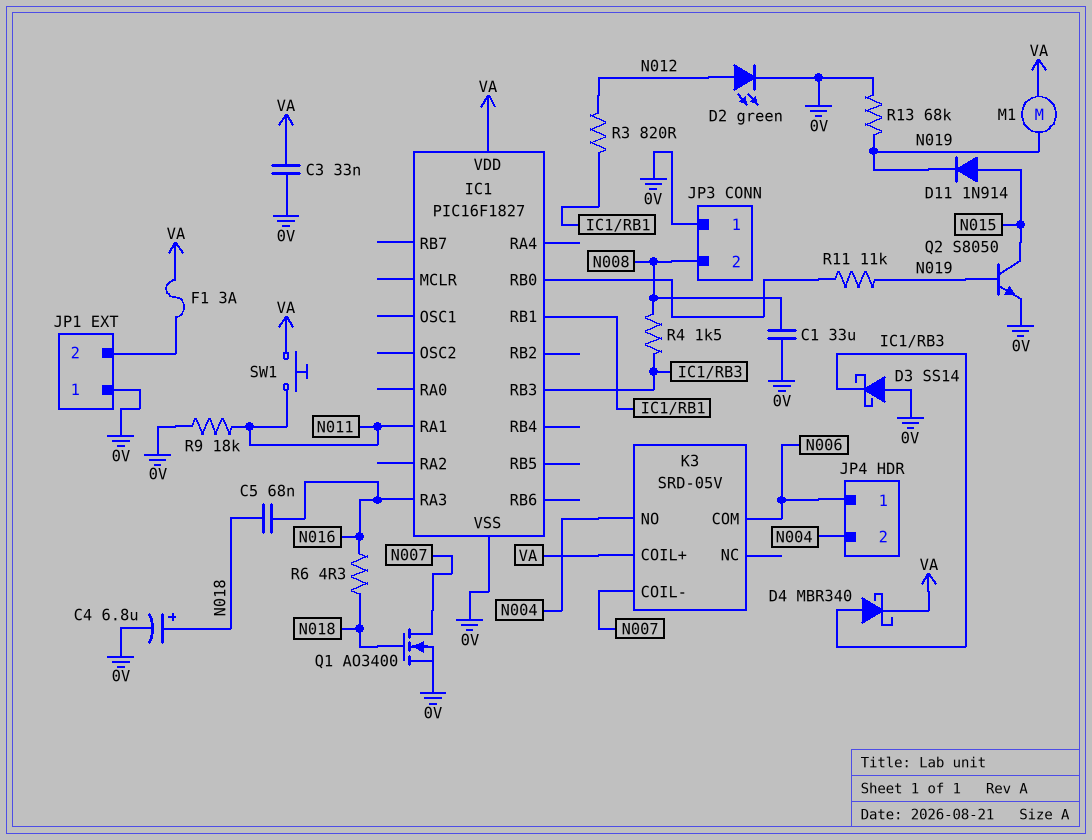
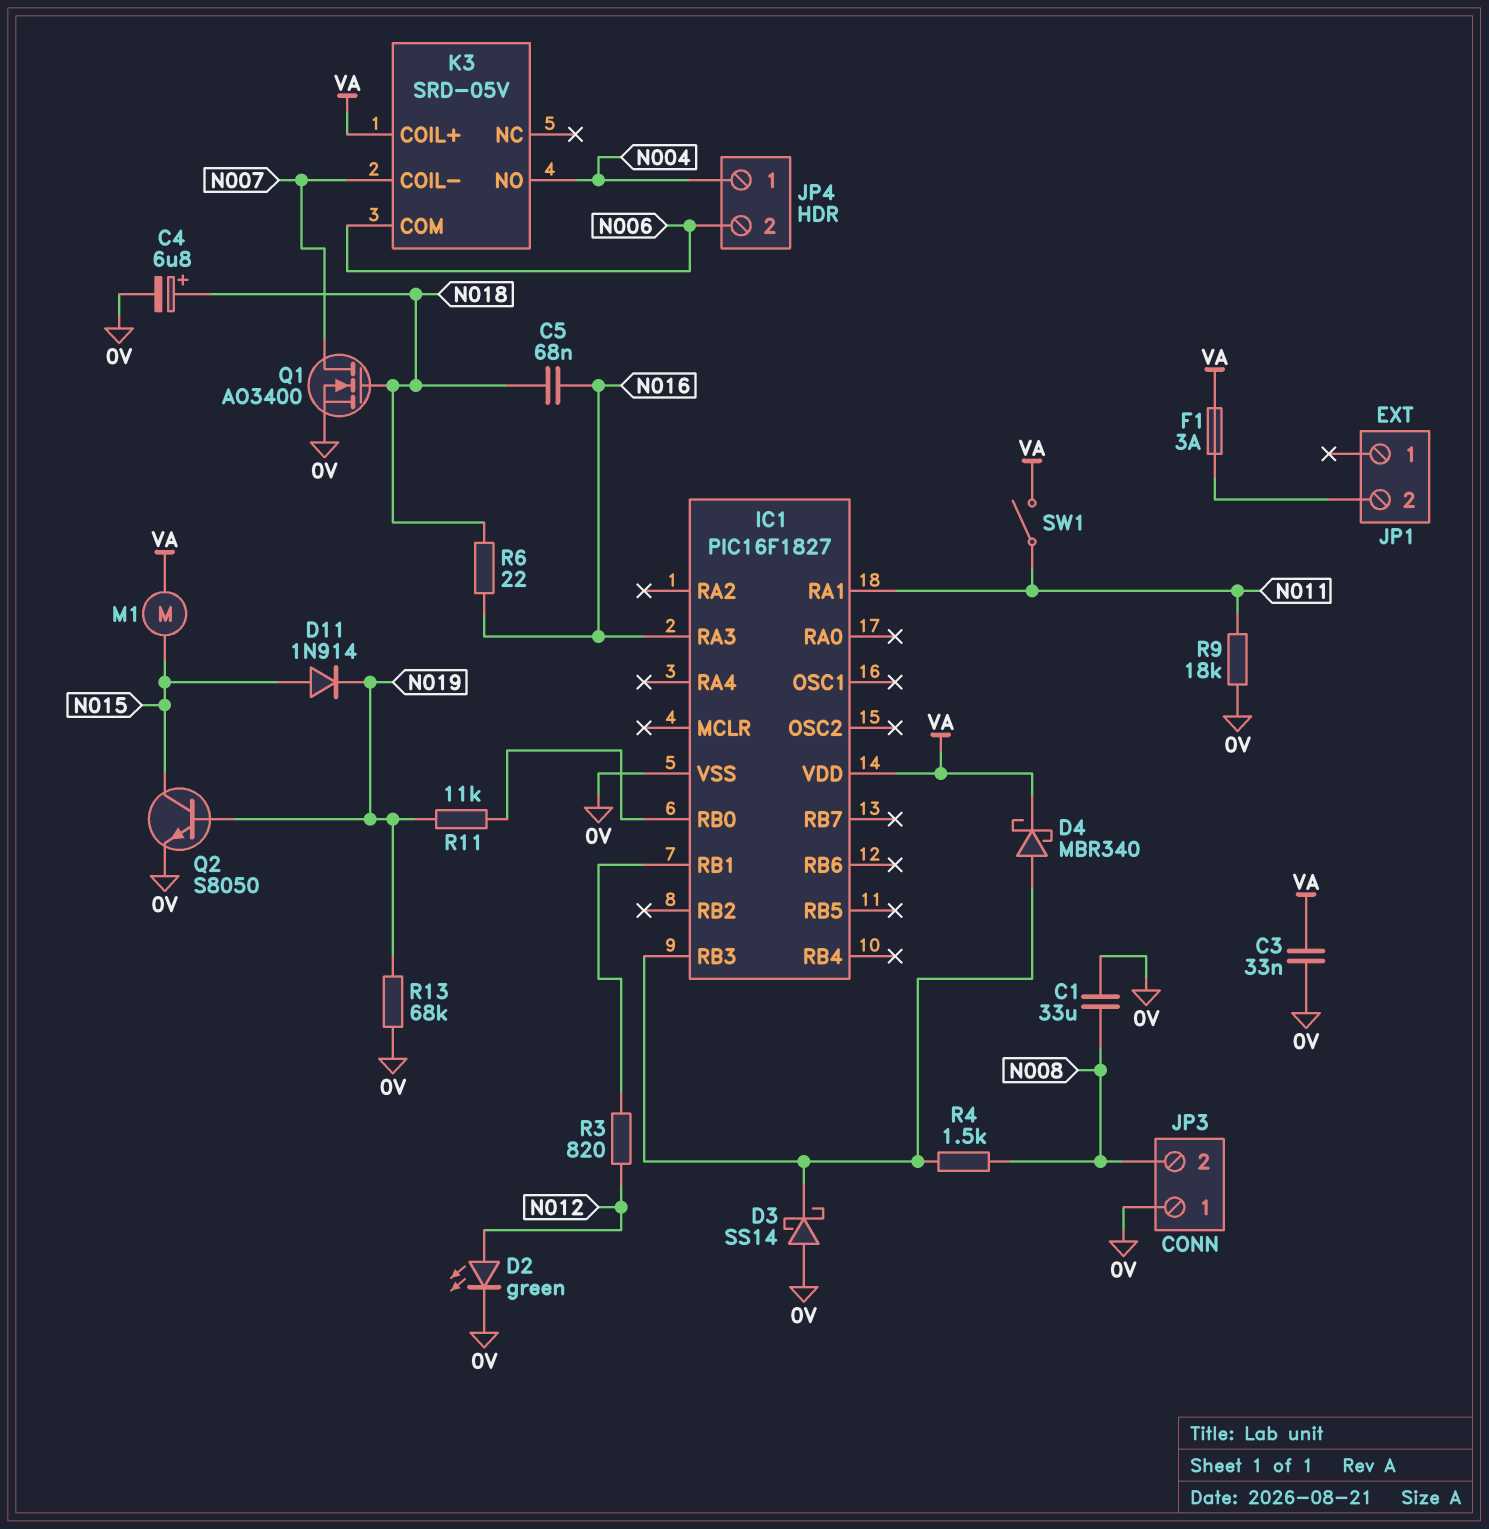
JP1 pin 1: 0V -> none
JP4 pin 1: N006 -> N004
JP4 pin 2: N004 -> N006
M1: motor (N019, VA) -> motor (N015, VA)
R6: 4.3 (N016, N018) -> 22 (N016, N018)
SW1: button (N011, VA) -> switch (N011, VA)

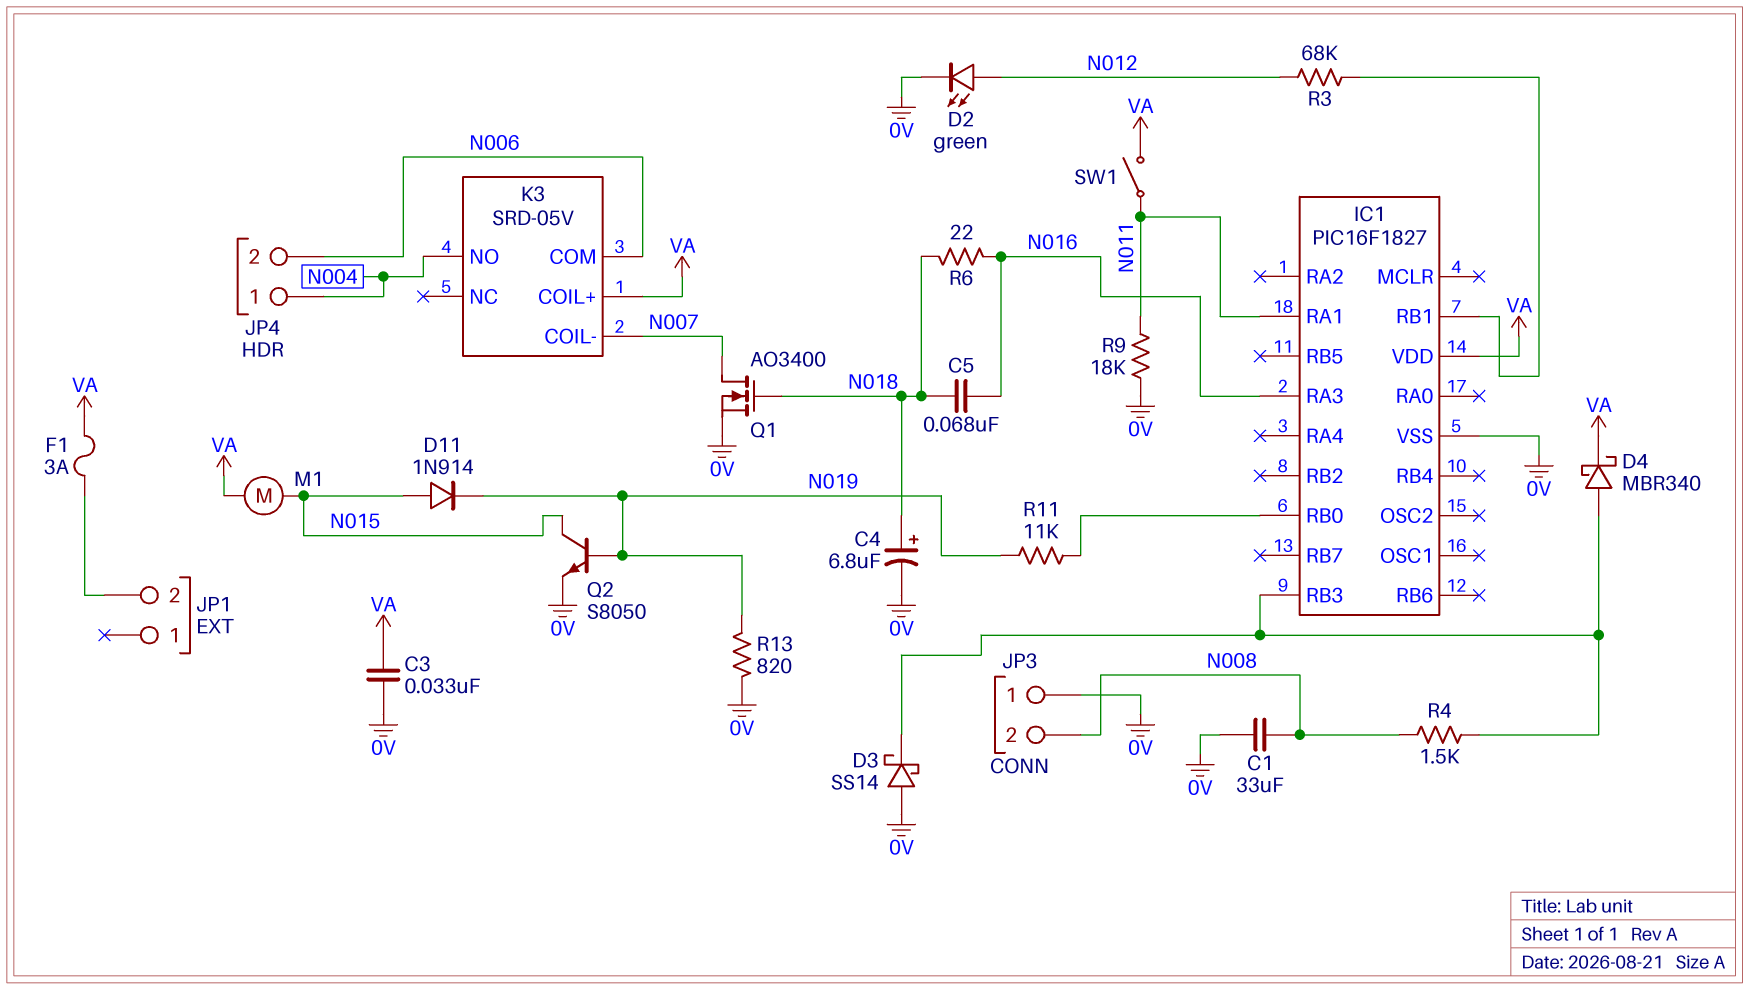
R3: 820 (IC1/RB1, N012) -> 68k (IC1/RB1, N012)
R13: 68k (0V, N019) -> 820 (0V, N019)

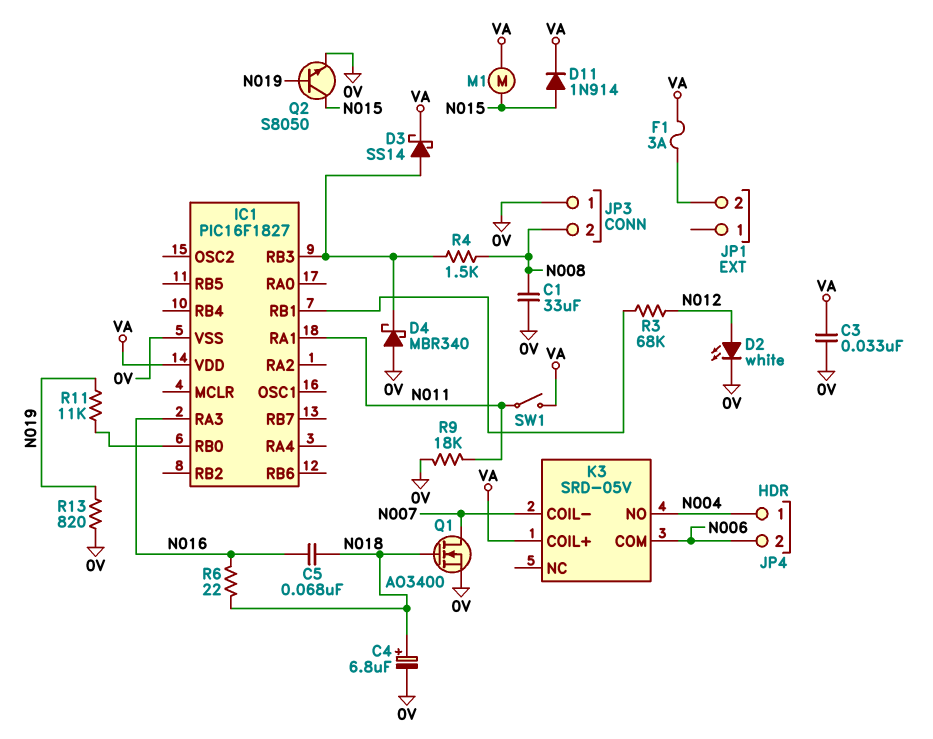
D2: LED green (A N012, K 0V) -> LED white (A N012, K 0V)
D3: schottky SS14 (A 0V, K IC1/RB3) -> schottky SS14 (A IC1/RB3, K VA)
D4: schottky MBR340 (A IC1/RB3, K VA) -> schottky MBR340 (A 0V, K IC1/RB3)
D11: diode 1N914 (A N015, K N019) -> diode 1N914 (A N015, K VA)

